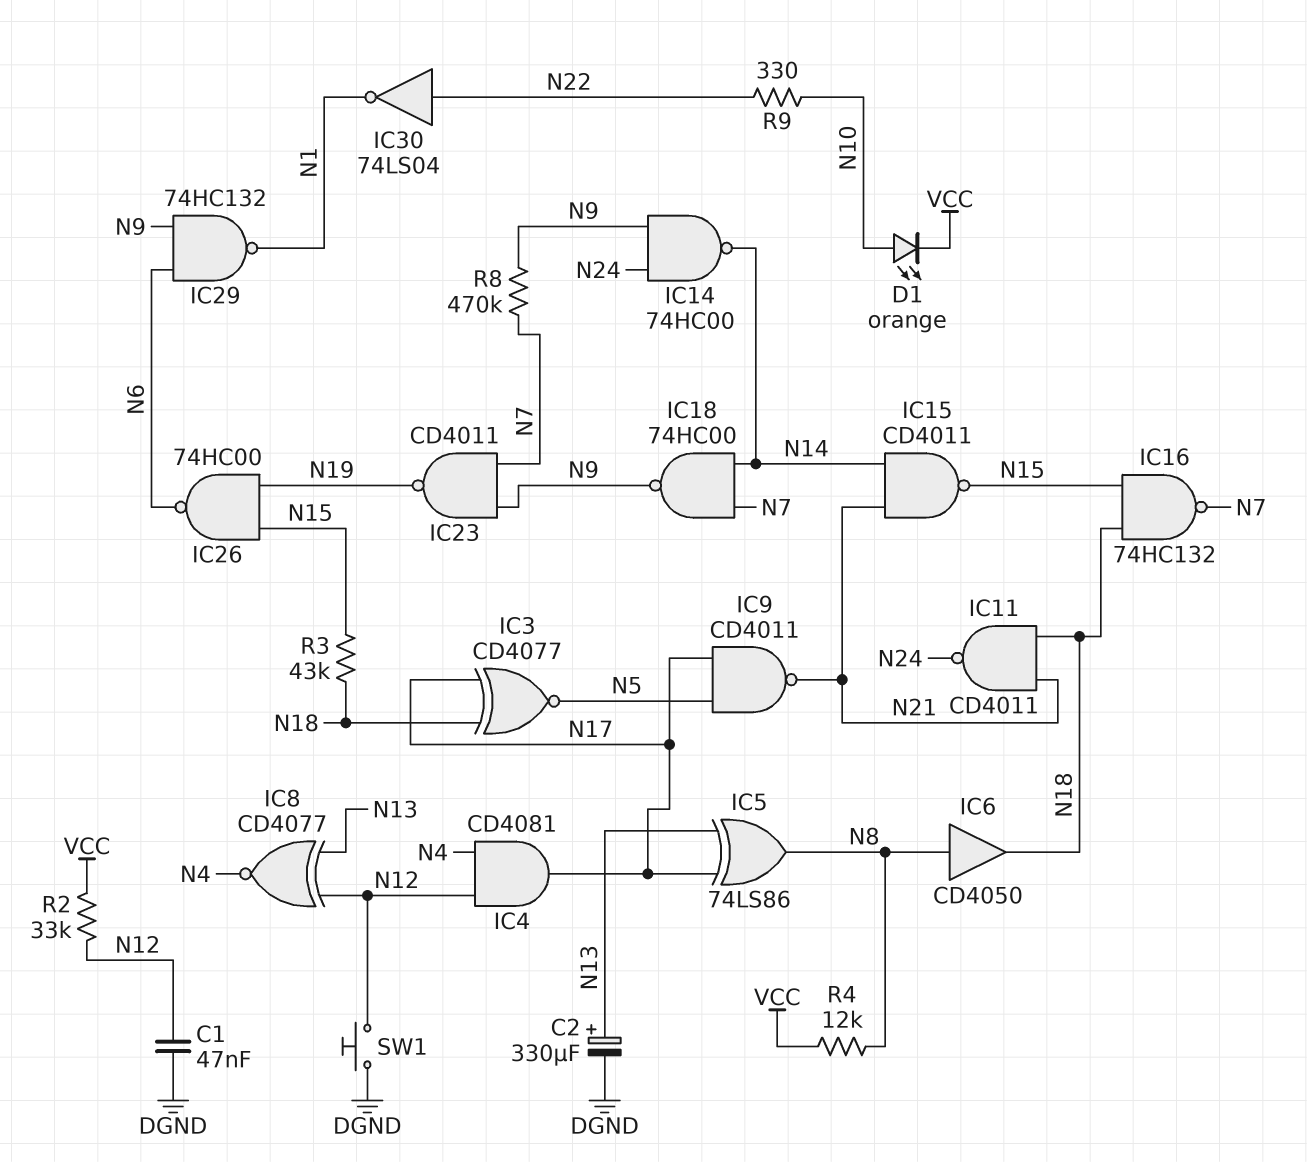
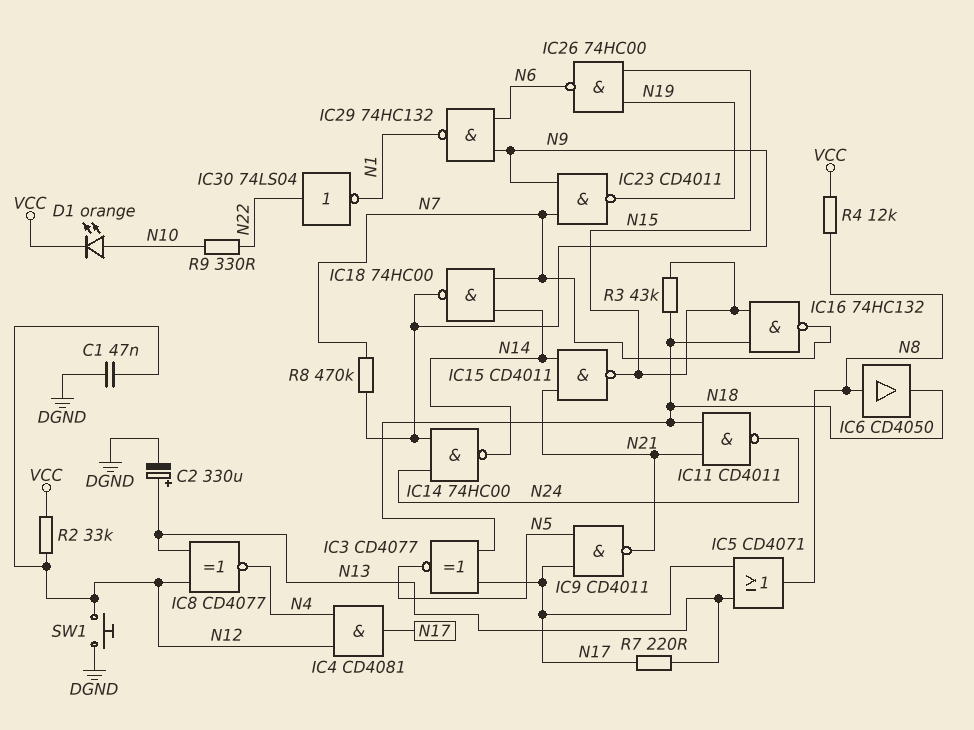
IC5: XOR 74LS86 (in N13, in N17, out N8) -> OR CD4071 (in N13, in N17, out N8)
R7: none -> 220 (N13, N17)

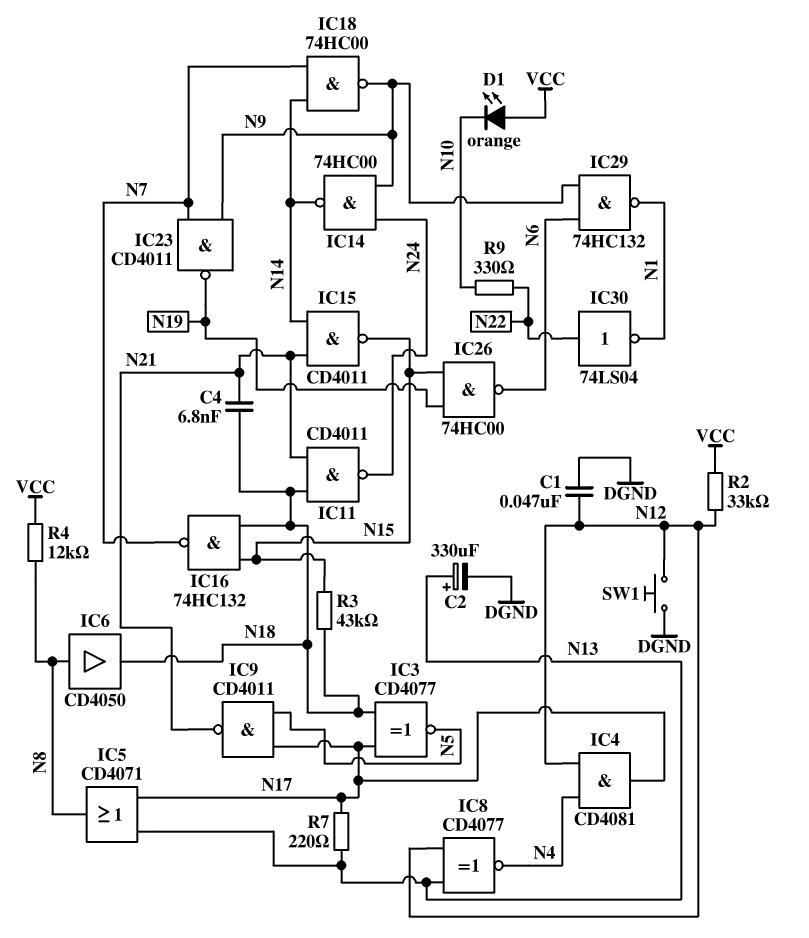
C4: none -> 6.8nF (N18, N21)
D1: LED orange (A N10, K VCC) -> LED orange (A VCC, K N10)
R8: 470k (N7, N9) -> none

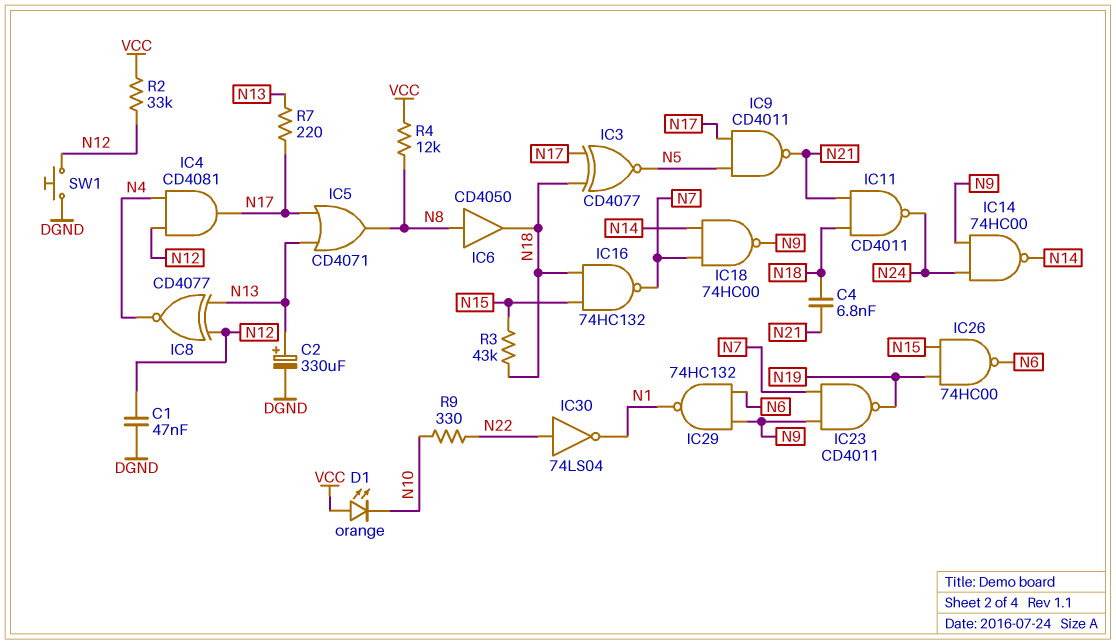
IC15: NAND CD4011 (in N14, in N21, out N15) -> none

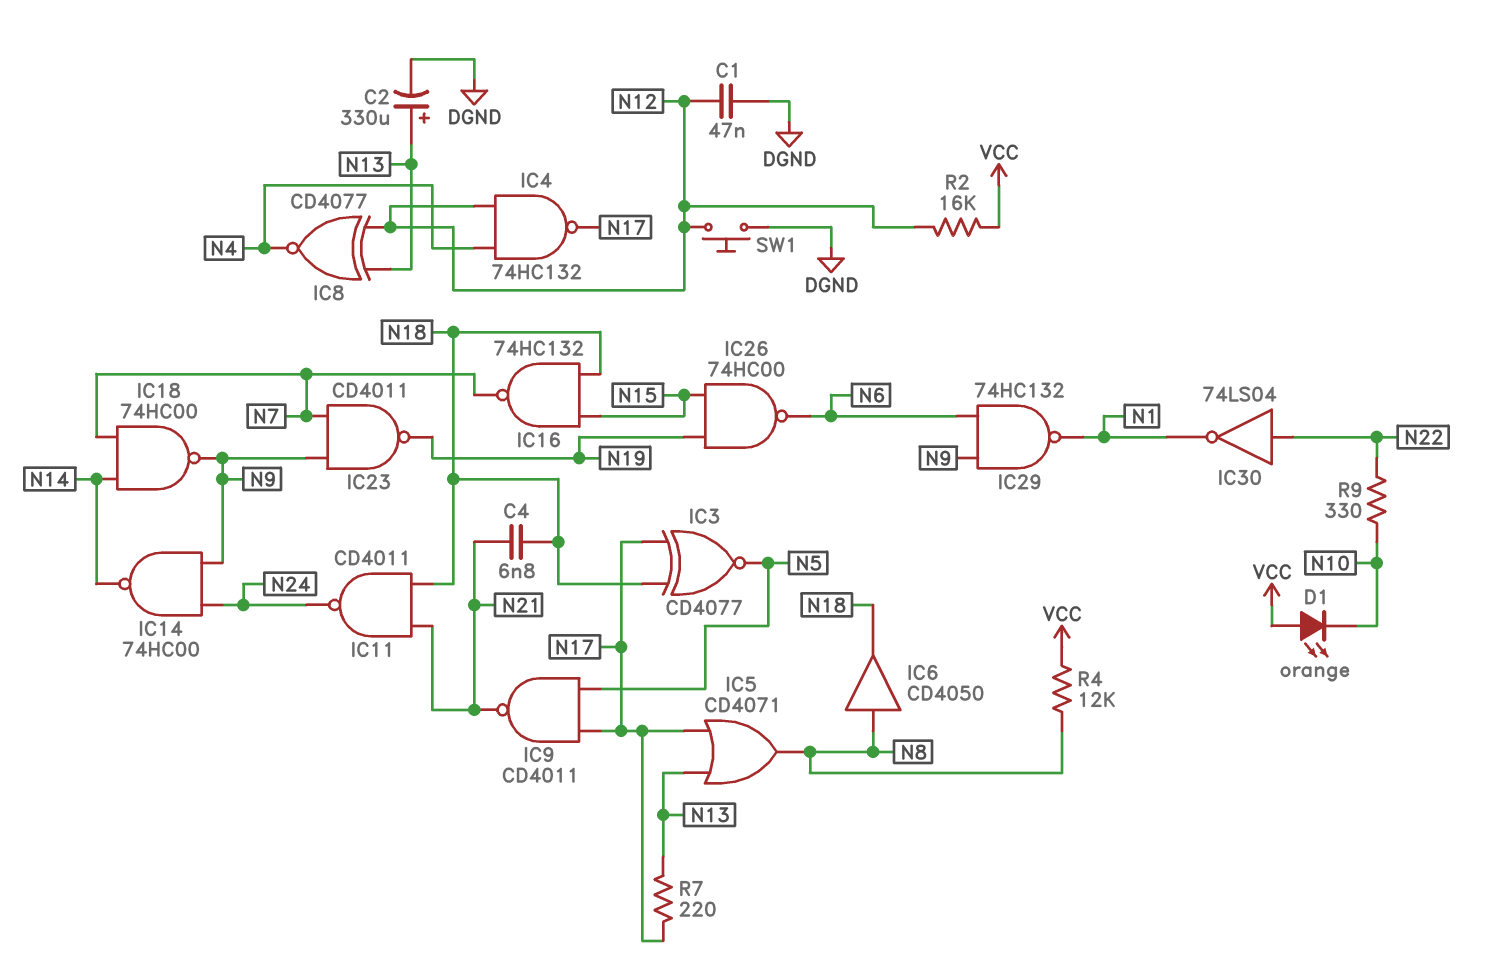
IC4: AND CD4081 (in N4, in N12, out N17) -> NAND 74HC132 (in N4, in N12, out N17)
R2: 33k (N12, VCC) -> 16k (N12, VCC)
R3: 43k (N15, N18) -> none

